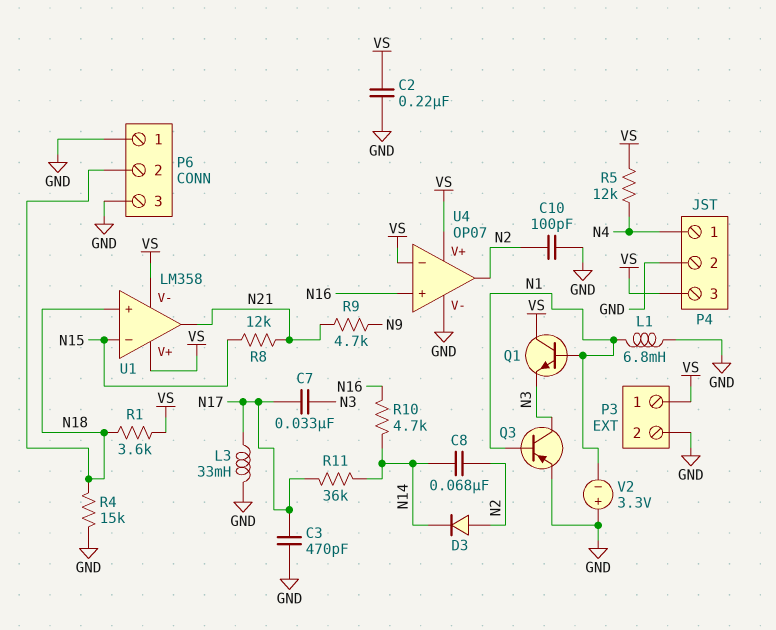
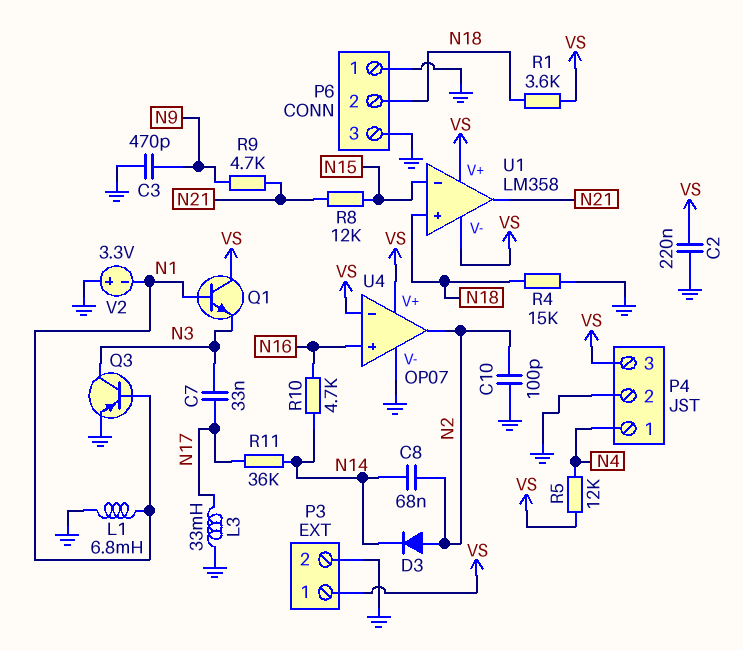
C3: 470pF (GND, N17) -> 470pF (GND, N9)

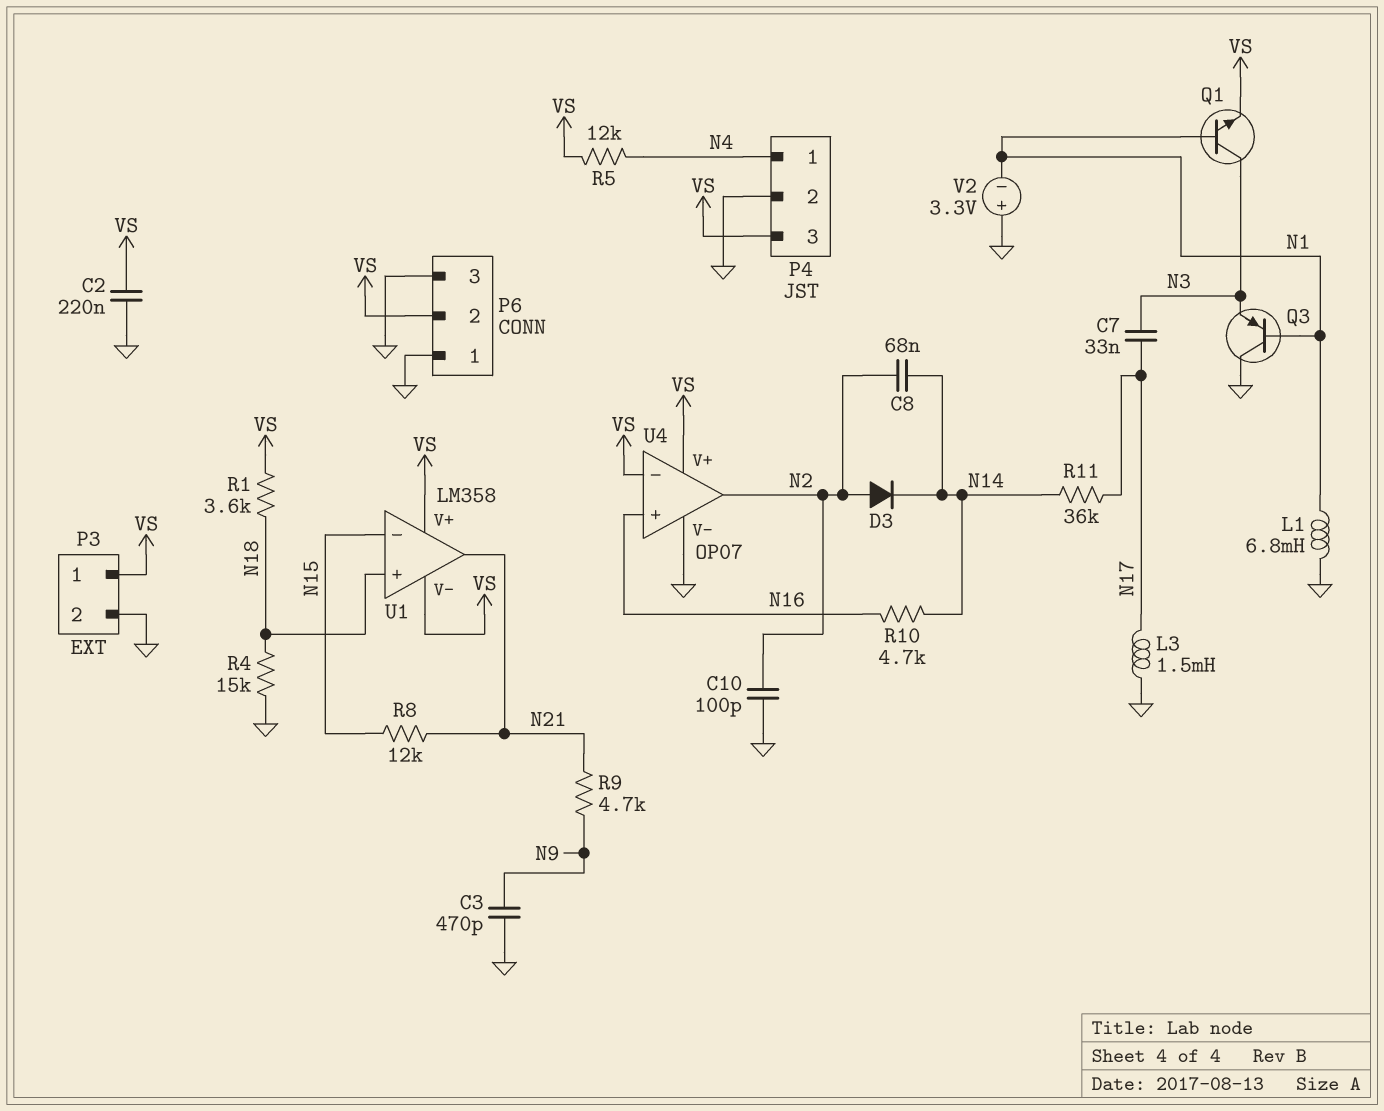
L3: 33mH (GND, N17) -> 1.5mH (GND, N17)
P6 pin 2: N18 -> VS
Q1: NPN (B N1, C VS, E N3) -> NPN (B N1, C N3, E VS)
Q3: PNP (B N1, C N3, E GND) -> PNP (B N1, C GND, E N3)

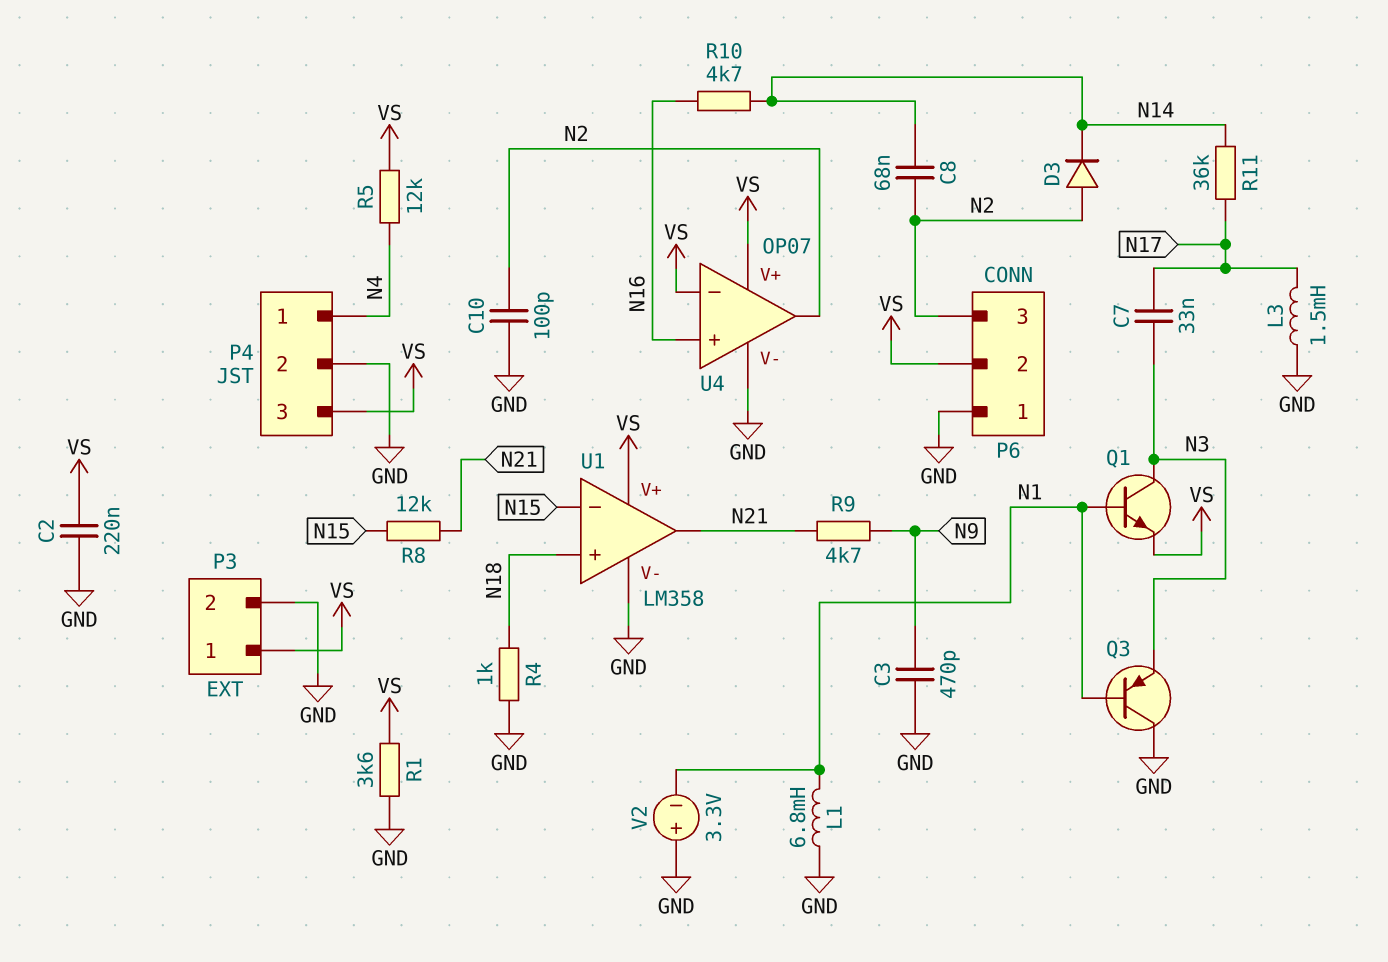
P6 pin 3: GND -> N2
R1: 3.6k (N18, VS) -> 3.6k (GND, VS)
R4: 15k (GND, N18) -> 1k (GND, N18)
U1 pin V-: VS -> GND

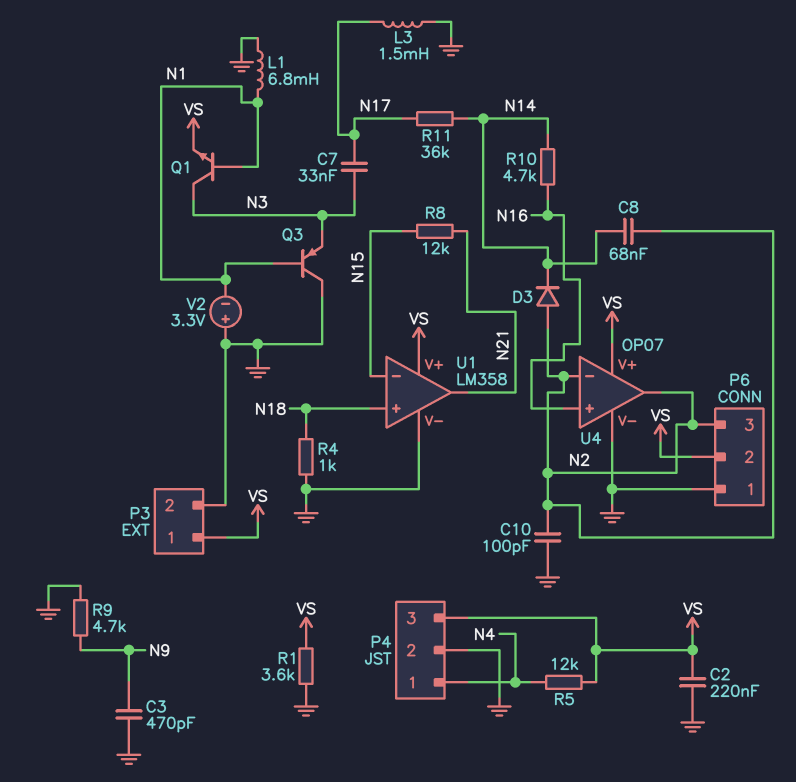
R9: 4.7k (N9, N21) -> 4.7k (GND, N9)
U4 pin in-: VS -> N2

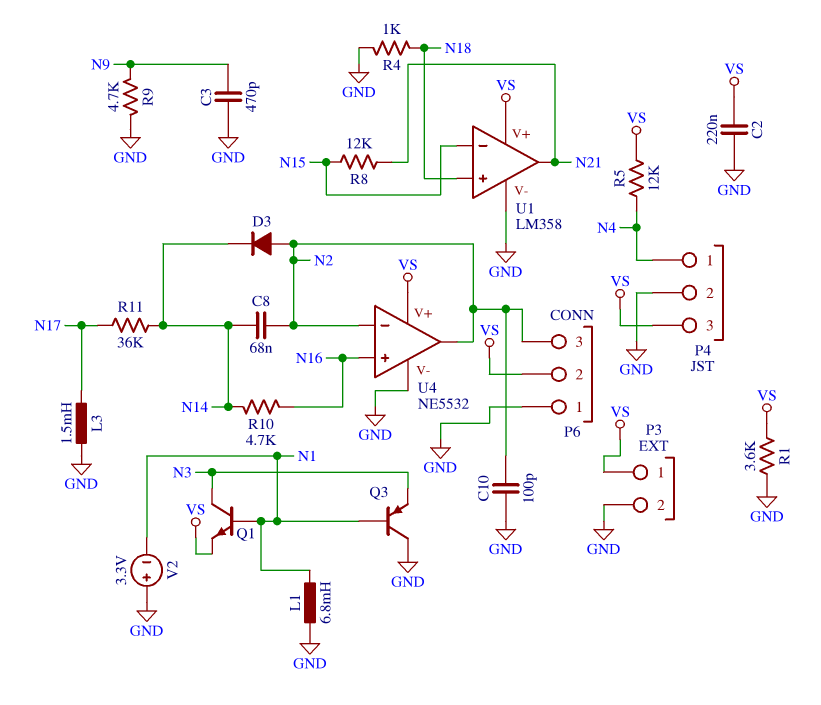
C7: 33nF (N3, N17) -> none
U4: OP07 -> NE5532

